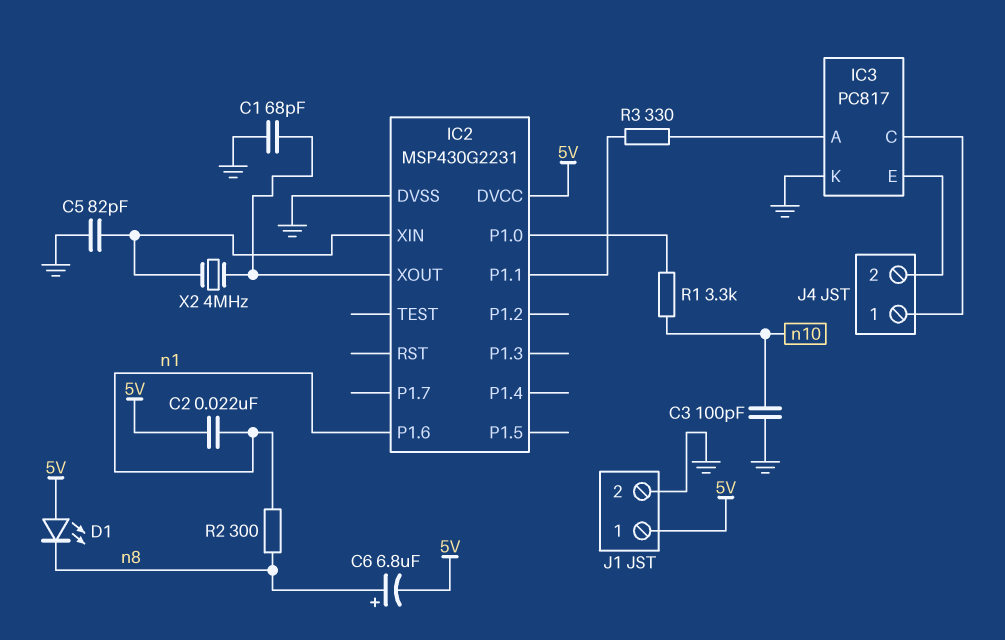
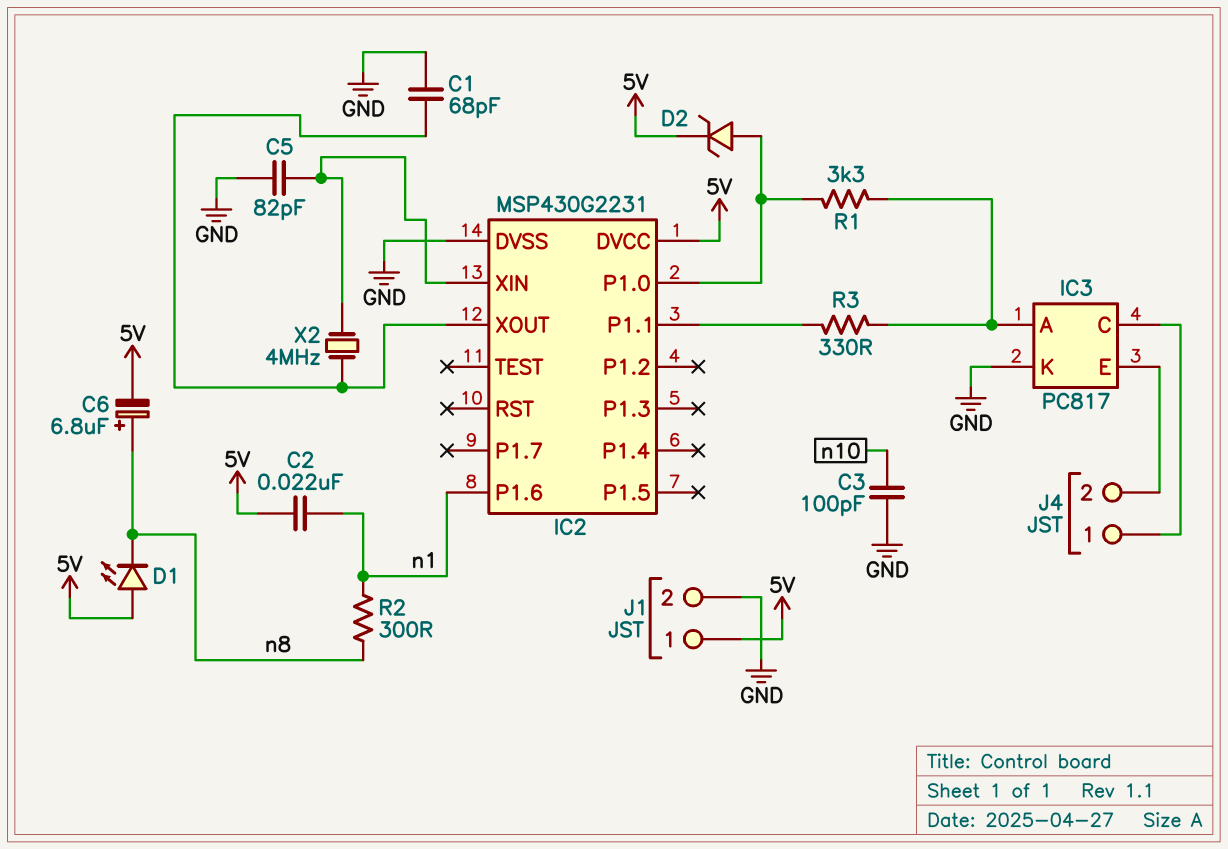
D2: none -> zener (A IC2/P1.0, K 5V)
R1: 3.3k (IC2/P1.0, n10) -> 3.3k (IC2/P1.0, IC3/A)

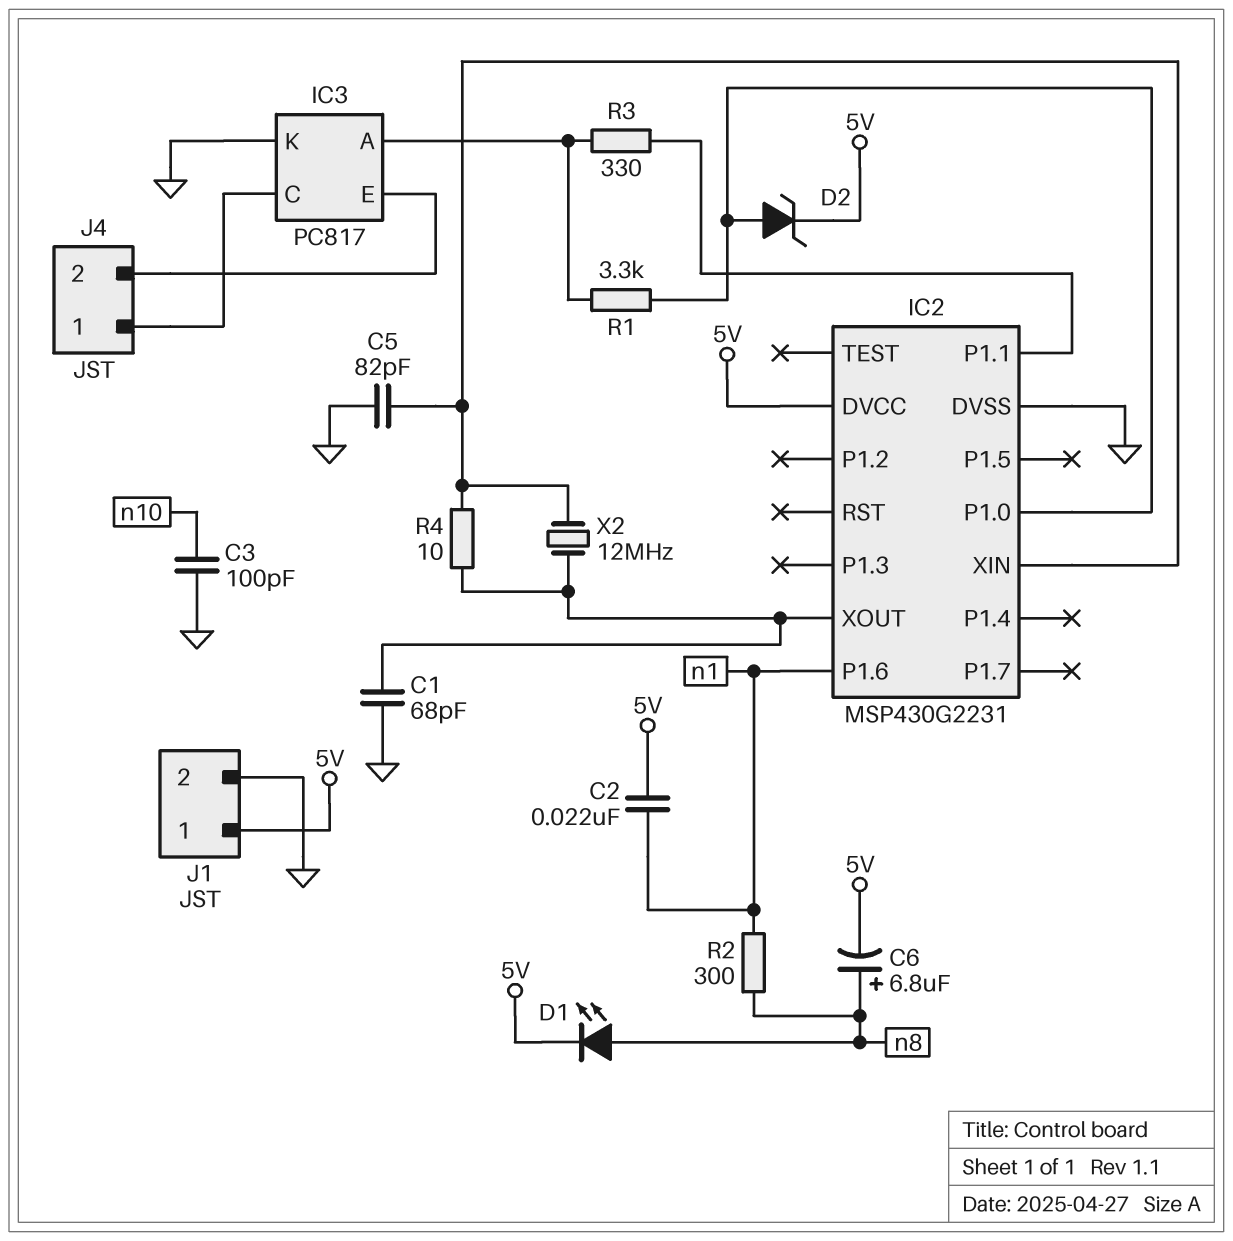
D1: LED (A 5V, K n8) -> LED (A n8, K 5V)
R4: none -> 10 (IC2/XIN, IC2/XOUT)
X2: 4MHz (IC2/XIN, IC2/XOUT) -> 12MHz (IC2/XIN, IC2/XOUT)

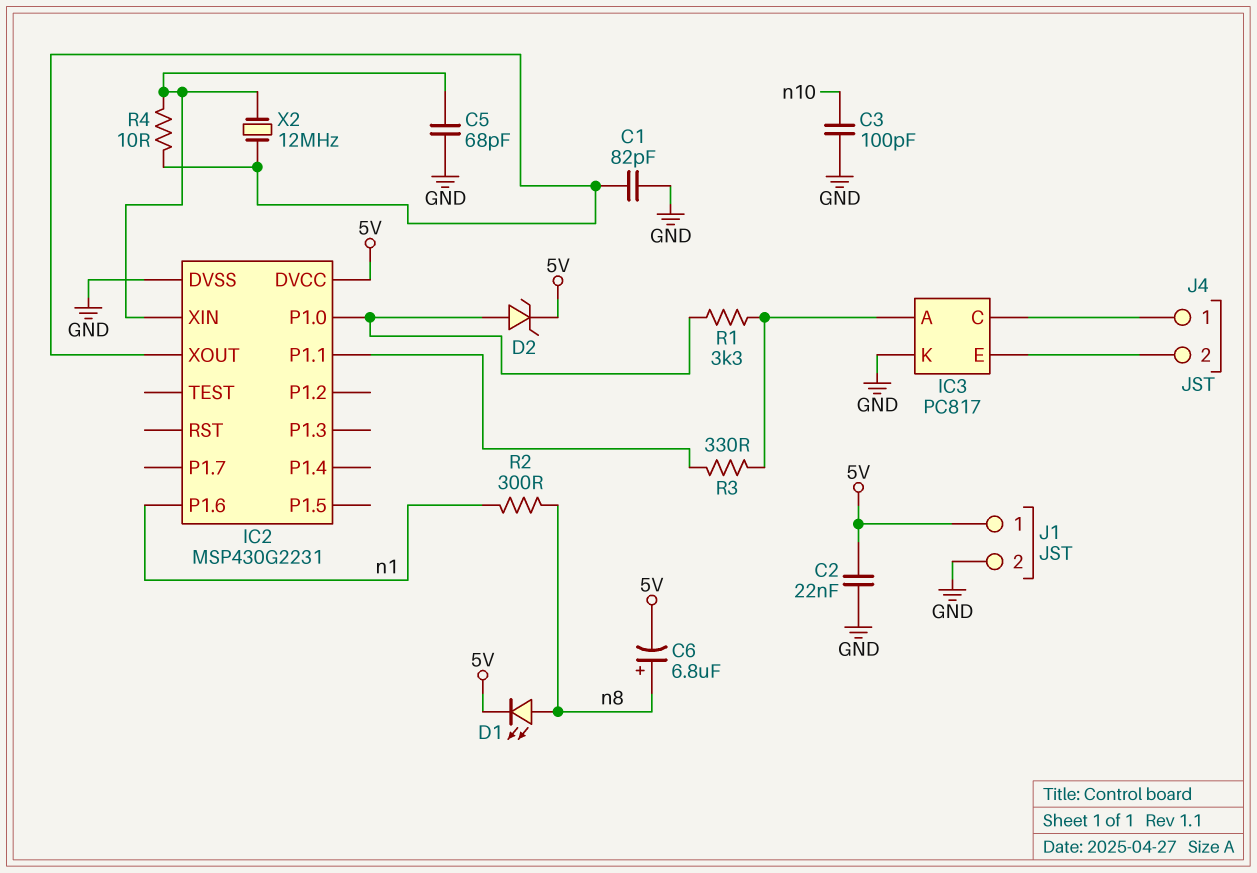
C1: 68pF (GND, IC2/XOUT) -> 82pF (GND, IC2/XOUT)
C2: 22nF (5V, n1) -> 22nF (5V, GND)
C5: 82pF (GND, IC2/XIN) -> 68pF (GND, IC2/XIN)

